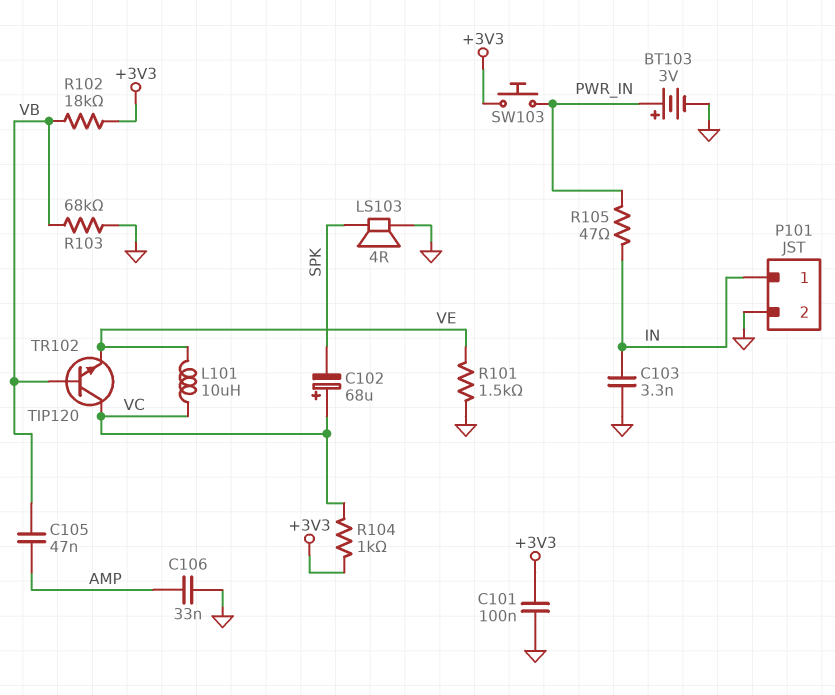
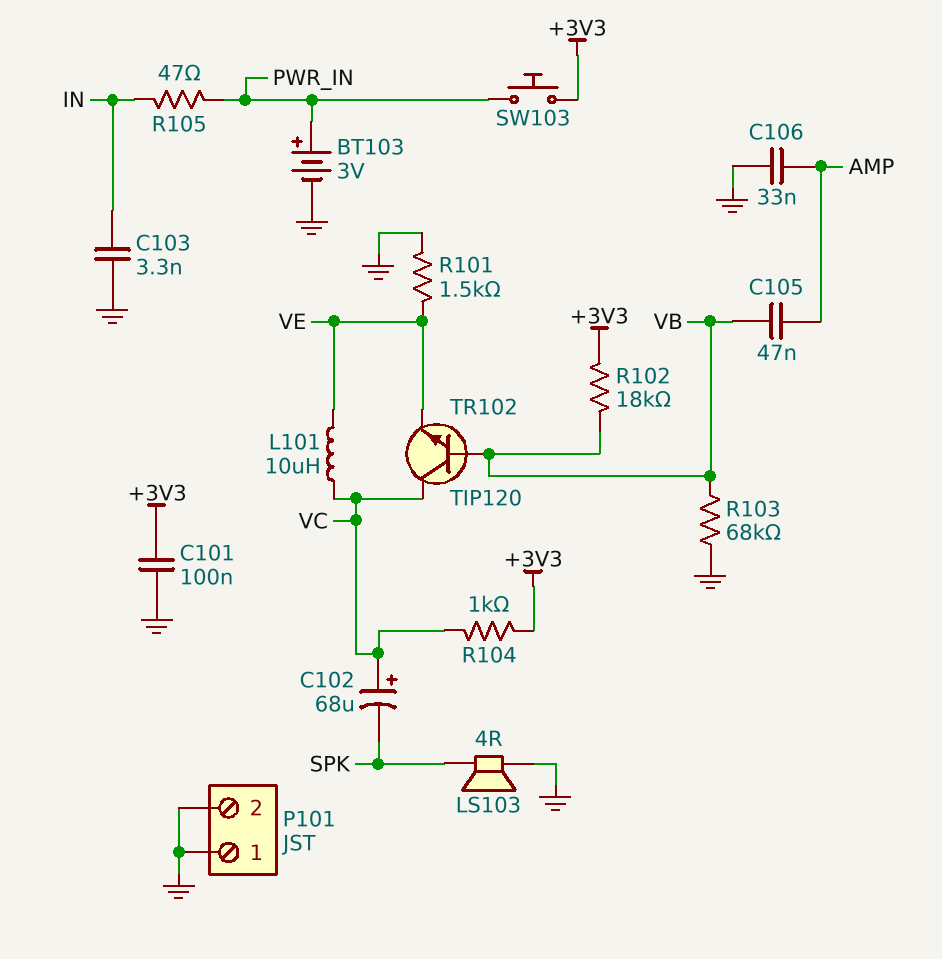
P101 pin 1: IN -> GND

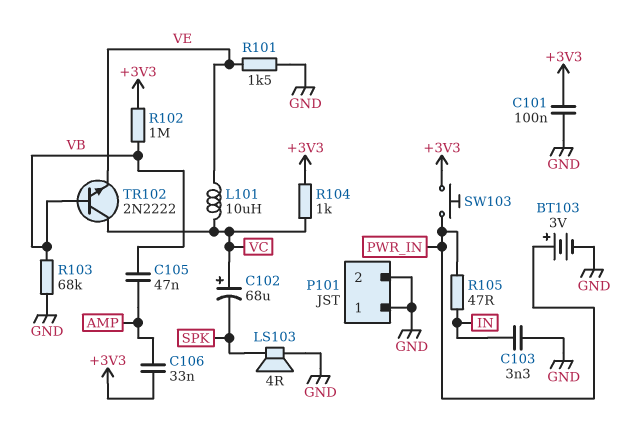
C106: 33nF (AMP, GND) -> 33nF (+3V3, AMP)
R102: 18k (+3V3, VB) -> 1M (+3V3, VB)
TR102: NPN TIP120 (B VB, C VC, E VE) -> NPN 2N2222 (B VB, C VC, E VE)

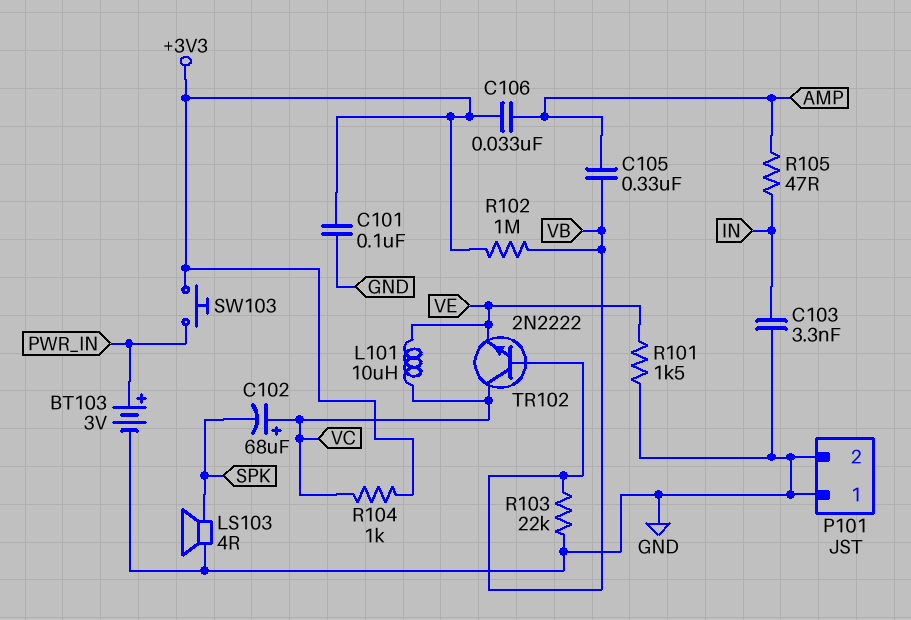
C105: 47nF (AMP, VB) -> 330nF (AMP, VB)
R103: 68k (GND, VB) -> 22k (GND, VB)
R105: 47 (IN, PWR_IN) -> 47 (AMP, IN)

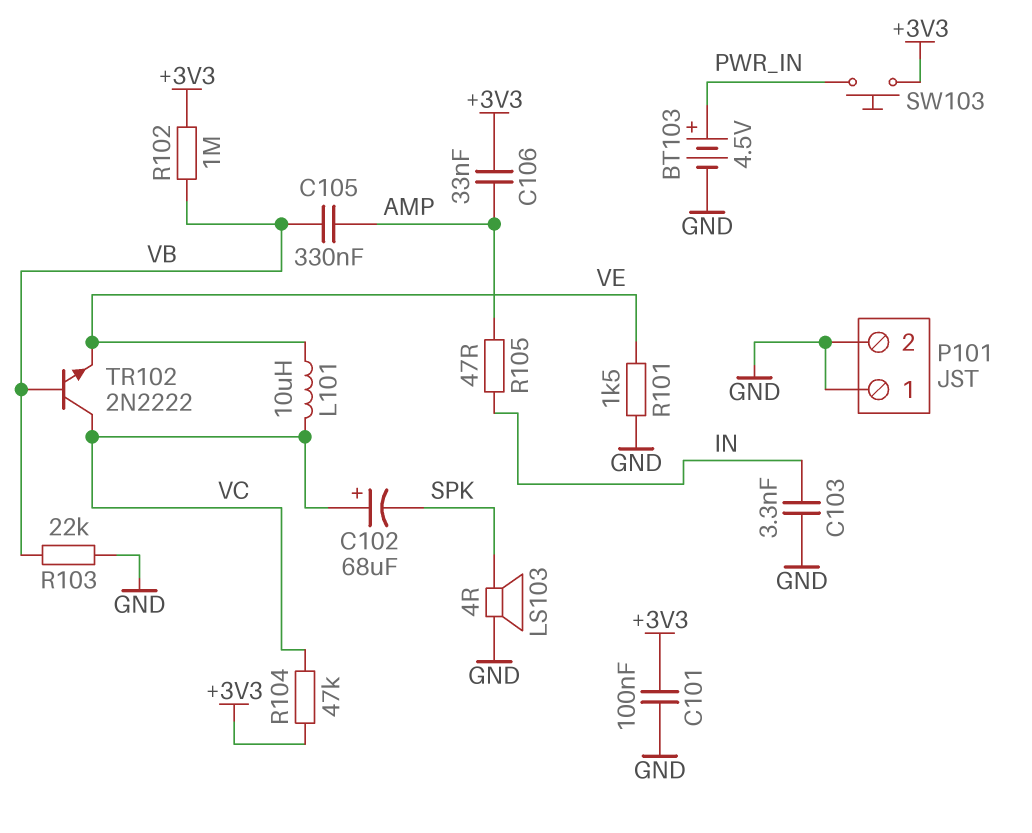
BT103: 3V (plus PWR_IN, minus GND) -> 4.5V (plus PWR_IN, minus GND)
R104: 1k (+3V3, VC) -> 47k (+3V3, VC)

